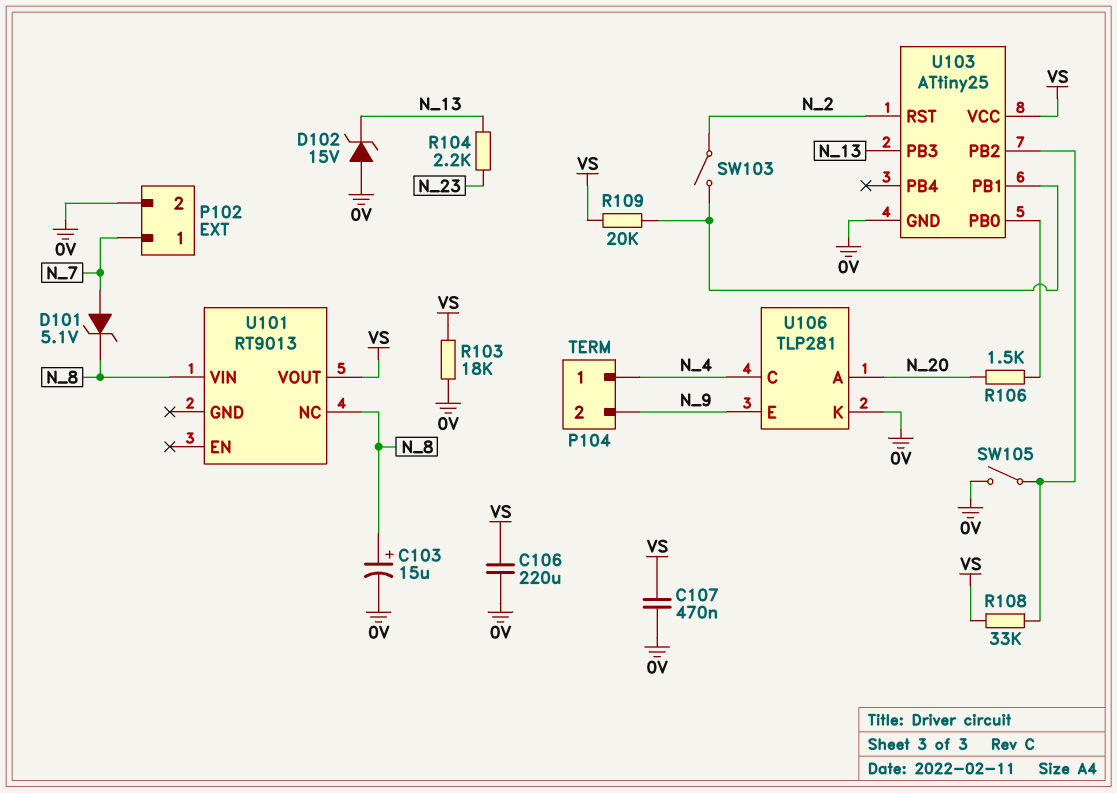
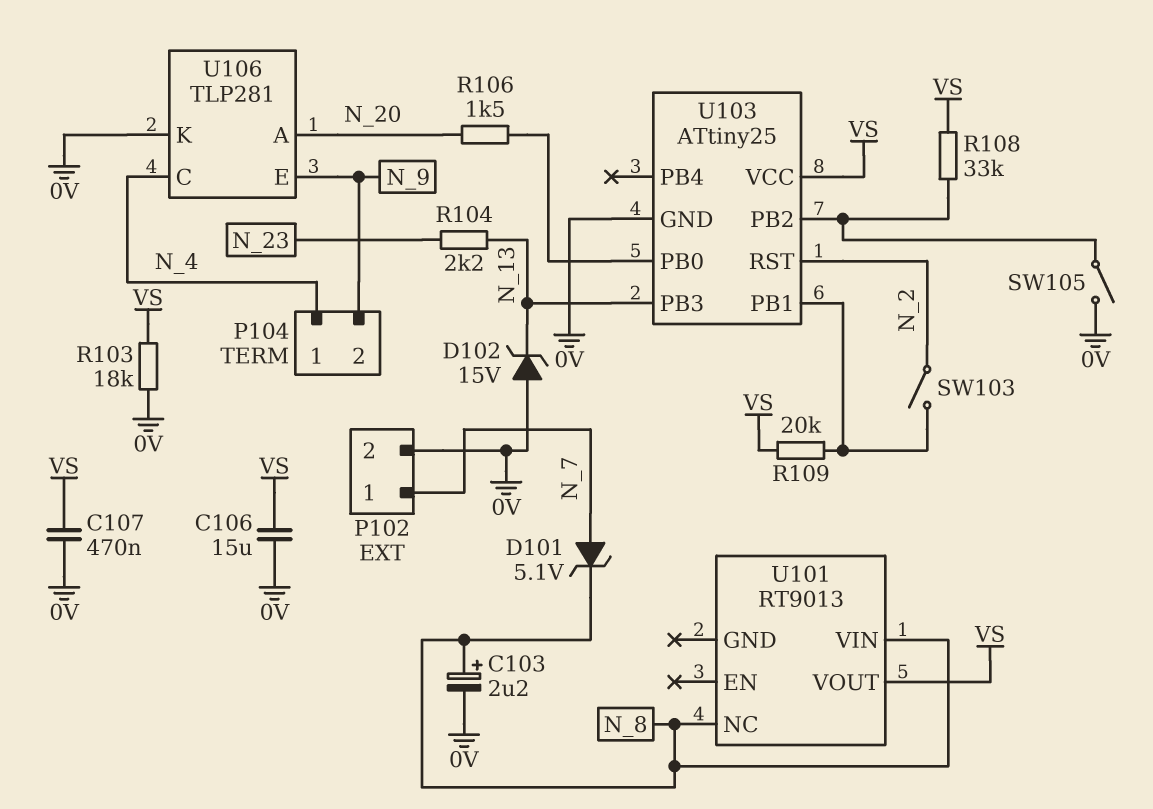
C103: 15uF (plus N_8, minus 0V) -> 2.2uF (plus N_8, minus 0V)
C106: 220uF (0V, VS) -> 15uF (0V, VS)

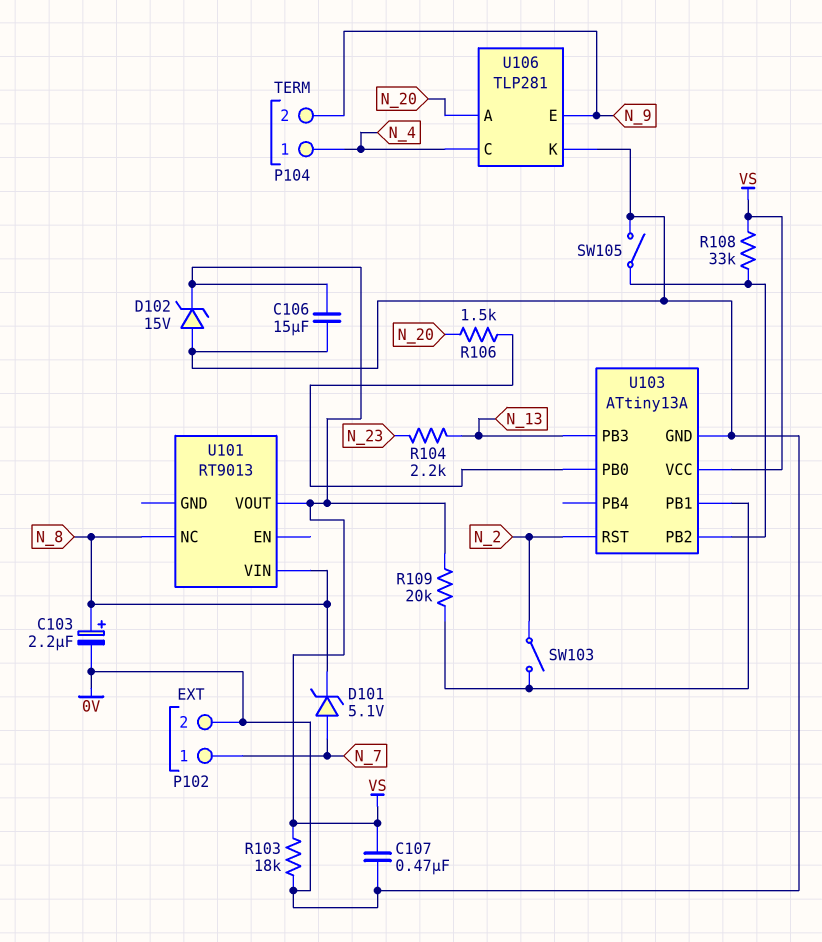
D102: zener 15V (A 0V, K N_13) -> zener 15V (A 0V, K VS)
U103: ATtiny25 -> ATtiny13A

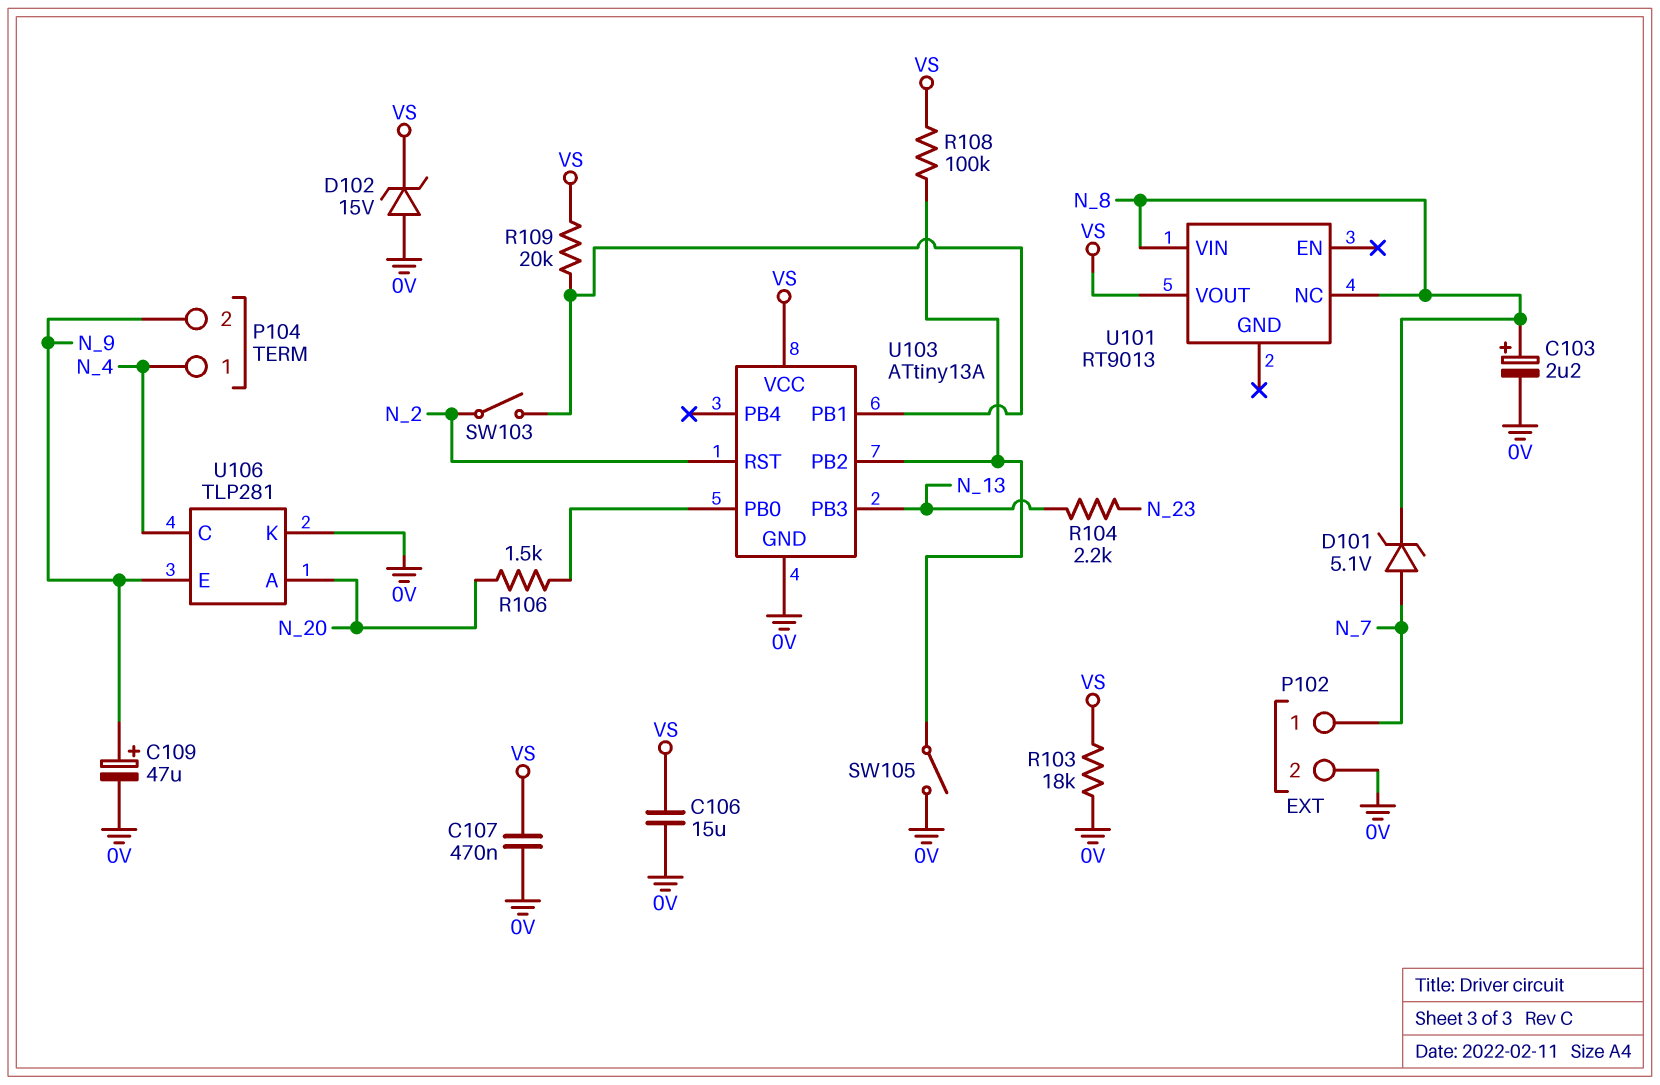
C109: none -> 47uF (plus N_9, minus 0V)
R108: 33k (U103/PB2, VS) -> 100k (U103/PB2, VS)

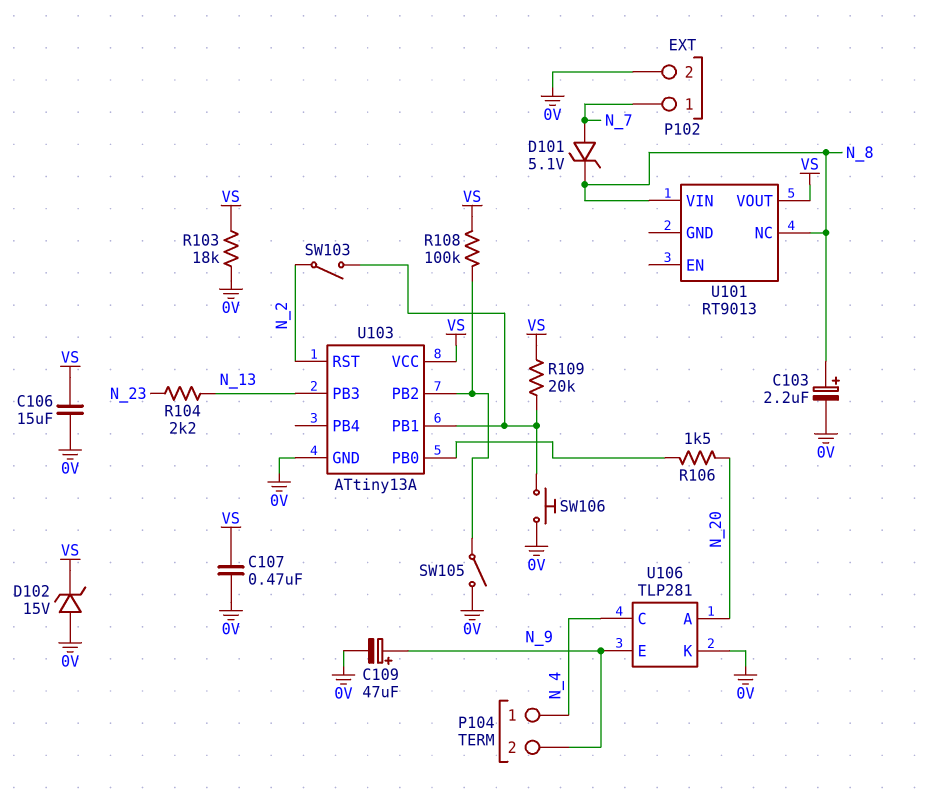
SW106: none -> button (0V, U103/PB1)

